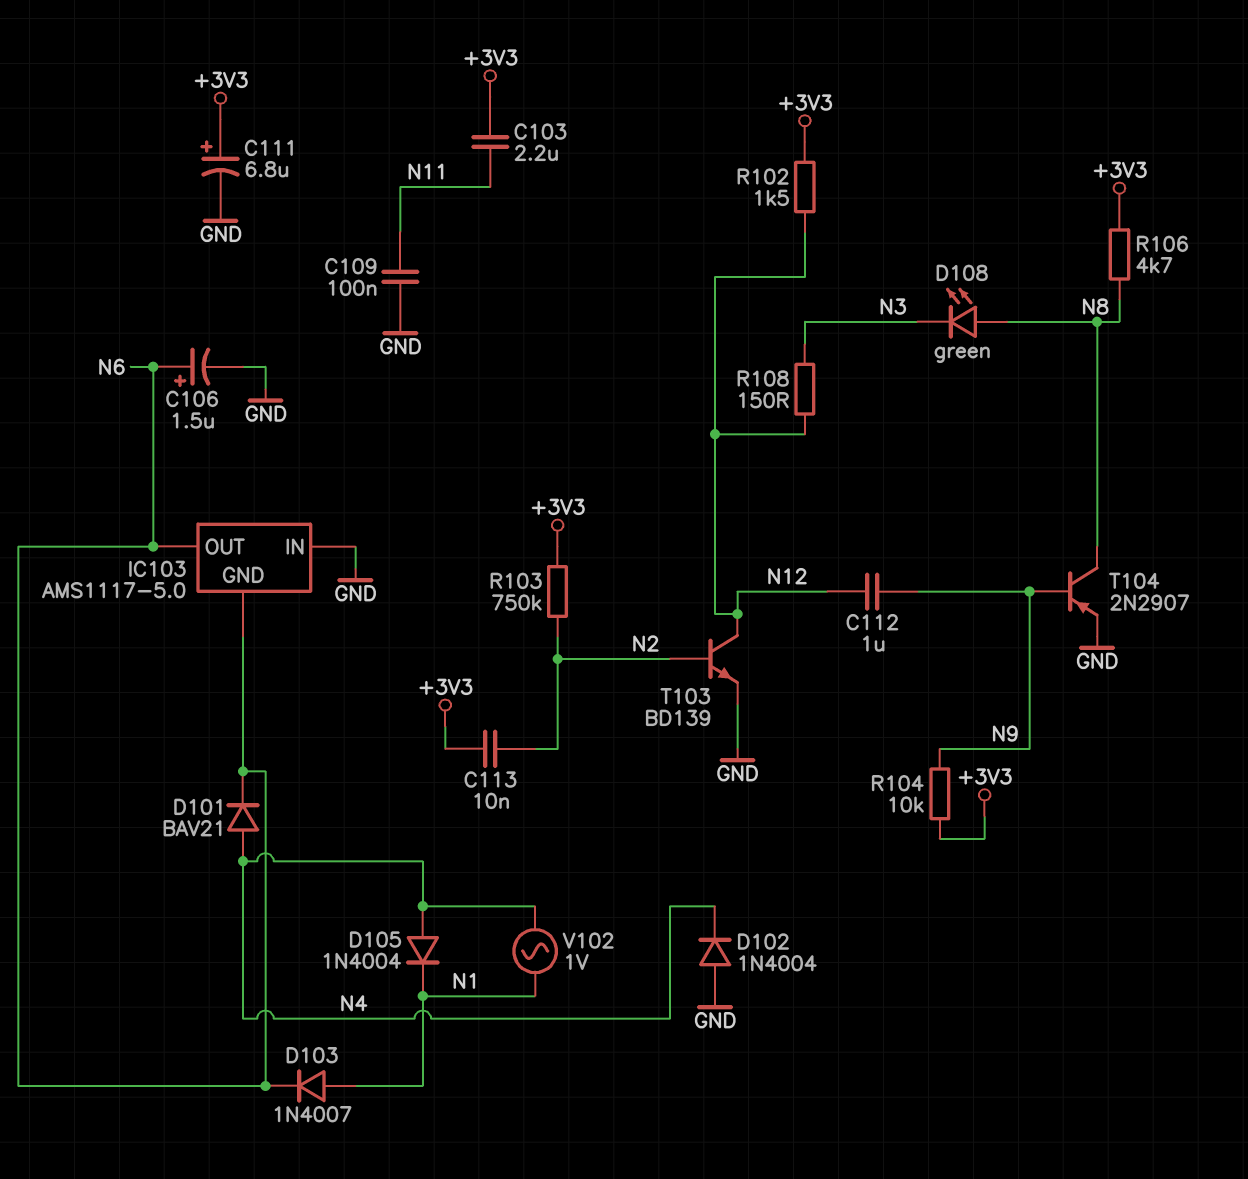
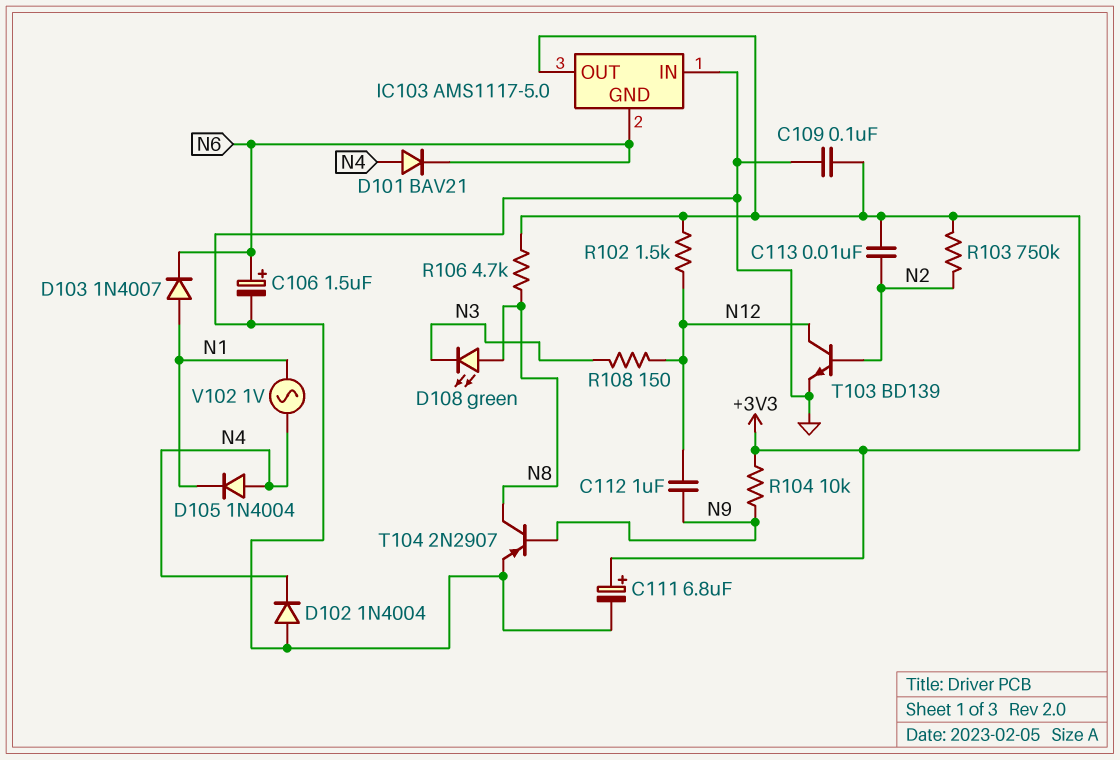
C103: 2.2uF (+3V3, N11) -> none
C109: 100nF (GND, N11) -> 100nF (+3V3, GND)
IC103 pin OUT: N6 -> +3V3

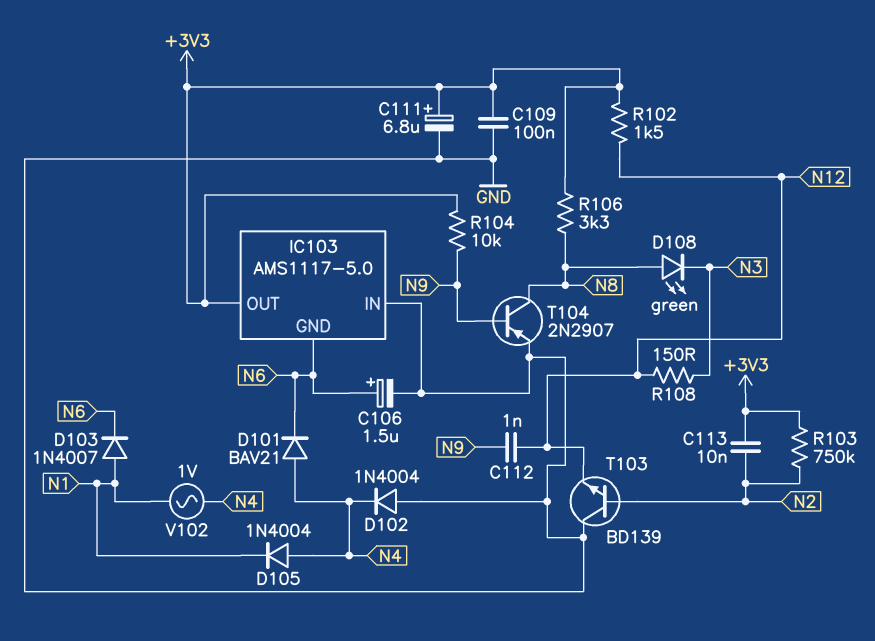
C112: 1uF (N9, N12) -> 1nF (N9, N12)
R106: 4.7k (+3V3, N8) -> 3.3k (+3V3, N8)
T103: NPN BD139 (B N2, C N12, E GND) -> NPN BD139 (B N2, C GND, E N12)

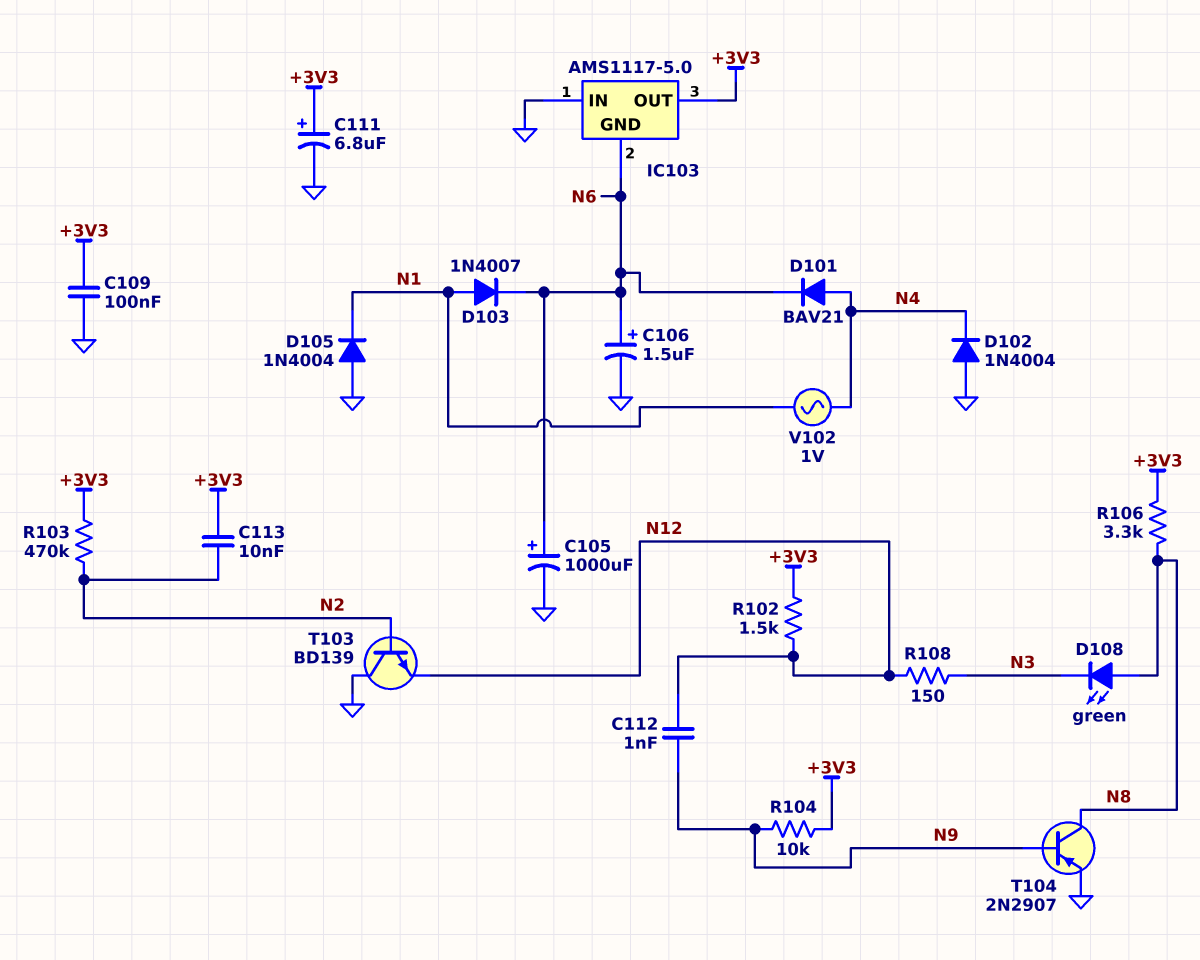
C105: none -> 1000uF (plus N6, minus GND)
D105: diode 1N4004 (A N4, K N1) -> diode 1N4004 (A GND, K N1)
R103: 750k (+3V3, N2) -> 470k (+3V3, N2)

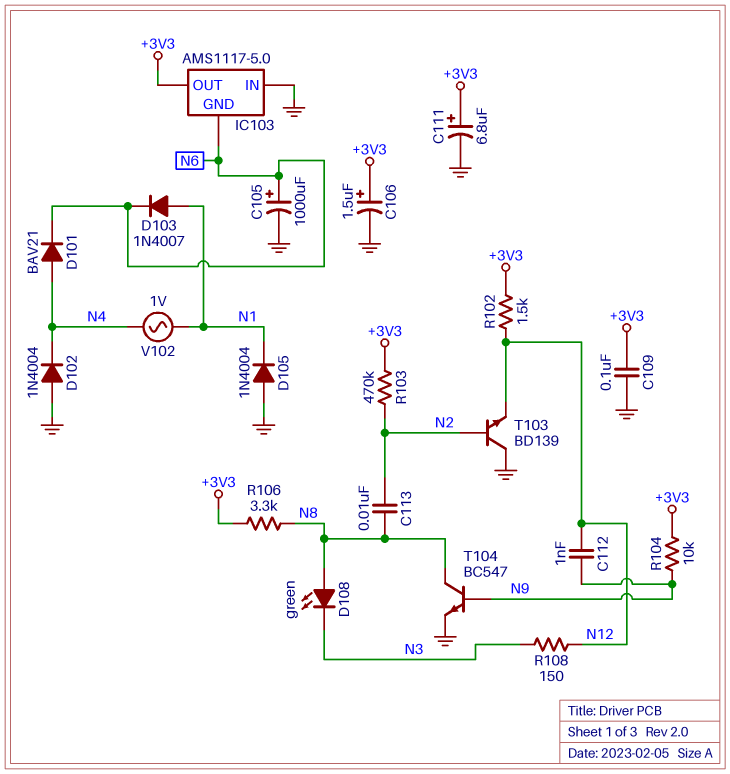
C106: 1.5uF (plus N6, minus GND) -> 1.5uF (plus +3V3, minus GND)
C113: 10nF (+3V3, N2) -> 10nF (N2, N8)
T104: PNP 2N2907 (B N9, C N8, E GND) -> NPN BC547 (B N9, C N8, E GND)

